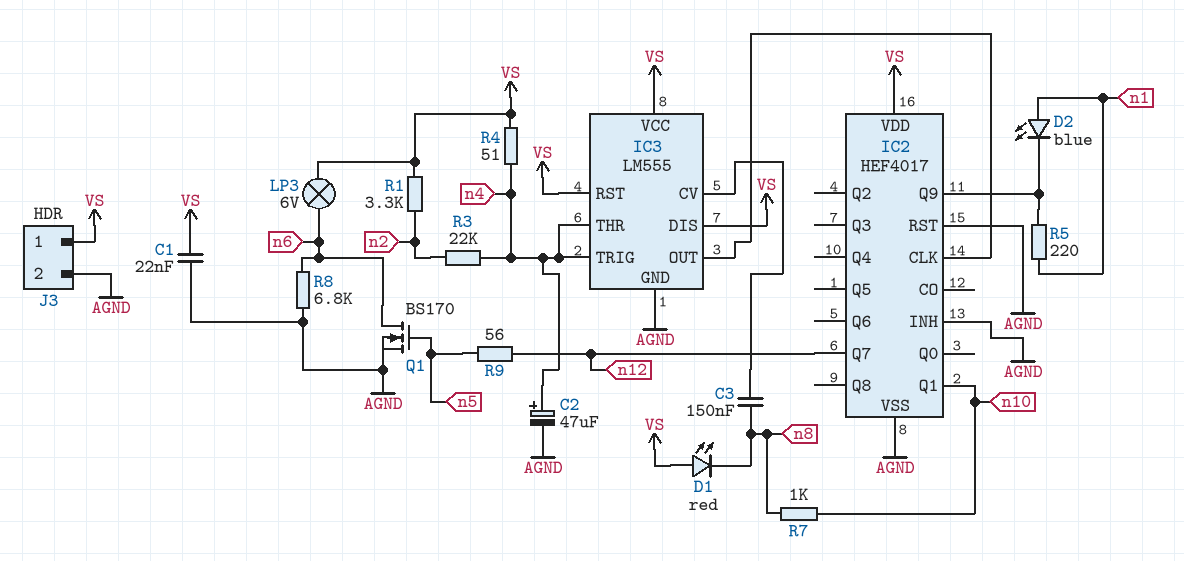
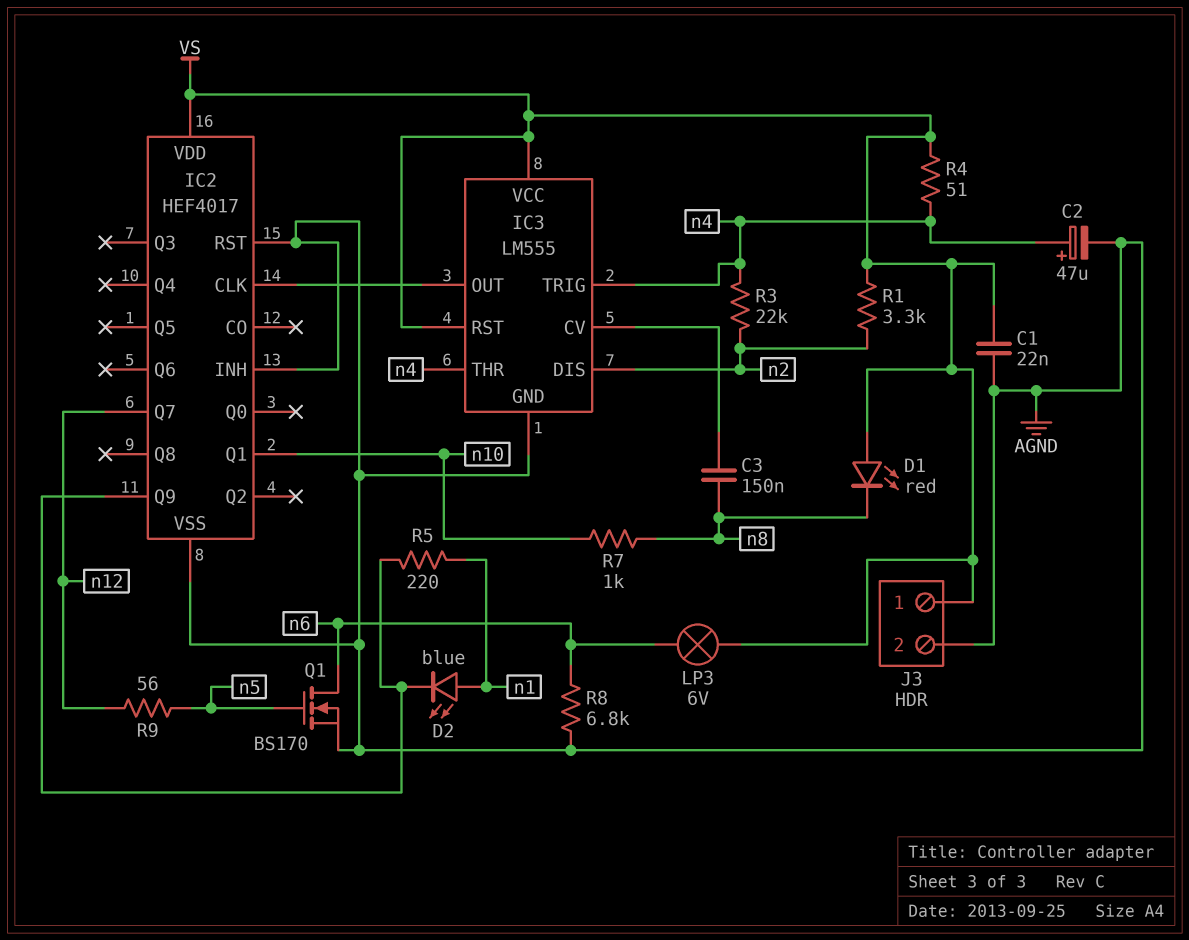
IC3 pin DIS: VS -> n2

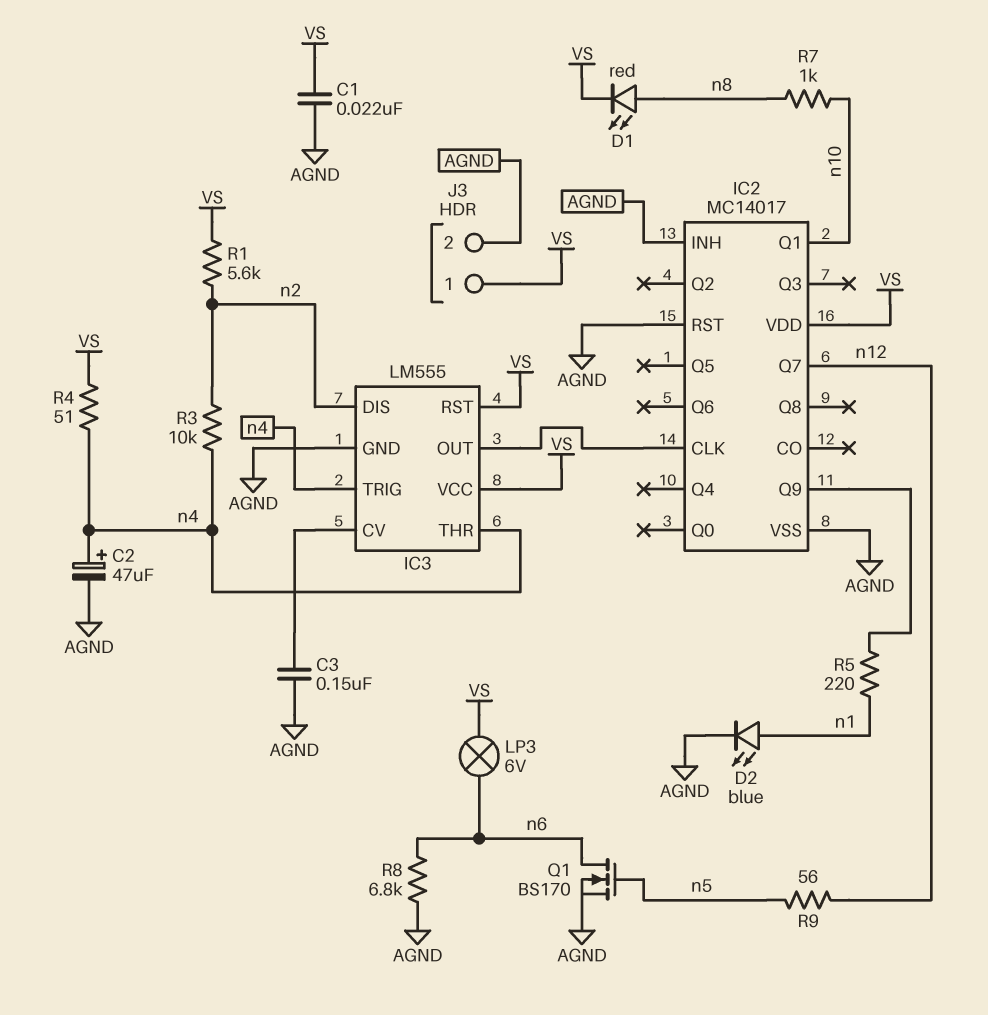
C3: 150nF (IC3/CV, n8) -> 150nF (AGND, IC3/CV)
D1: LED red (A VS, K n8) -> LED red (A n8, K VS)
D2: LED blue (A n1, K IC2/Q9) -> LED blue (A n1, K AGND)
IC2: HEF4017 -> MC14017
R1: 3.3k (VS, n2) -> 5.6k (VS, n2)
R3: 22k (n2, n4) -> 10k (n2, n4)

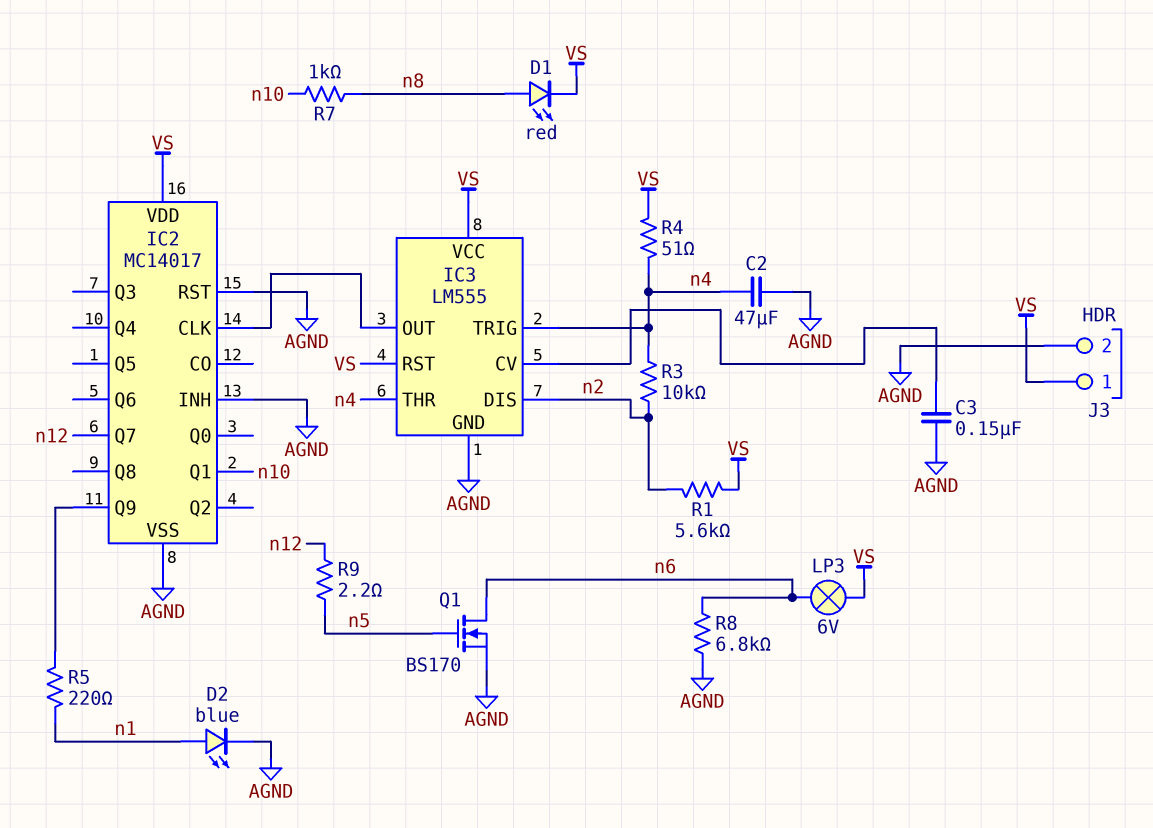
C1: 22nF (AGND, VS) -> none
C2: 47uF (plus n4, minus AGND) -> 47uF (AGND, n4)
R9: 56 (n5, n12) -> 2.2 (n5, n12)

